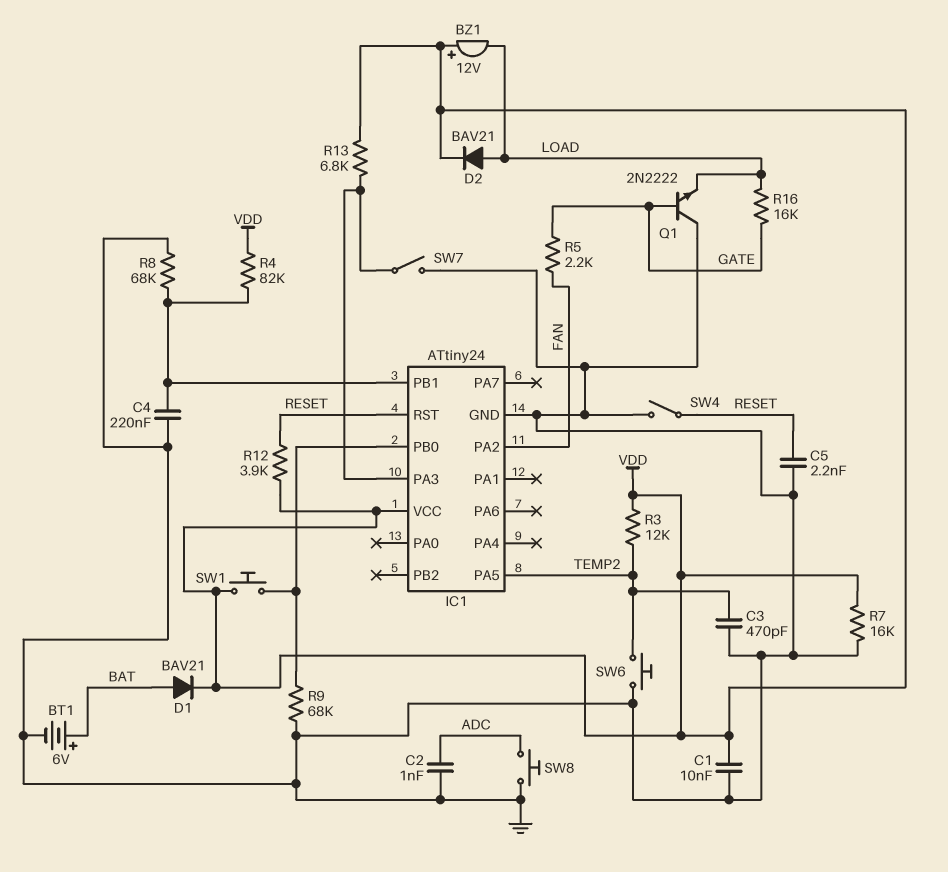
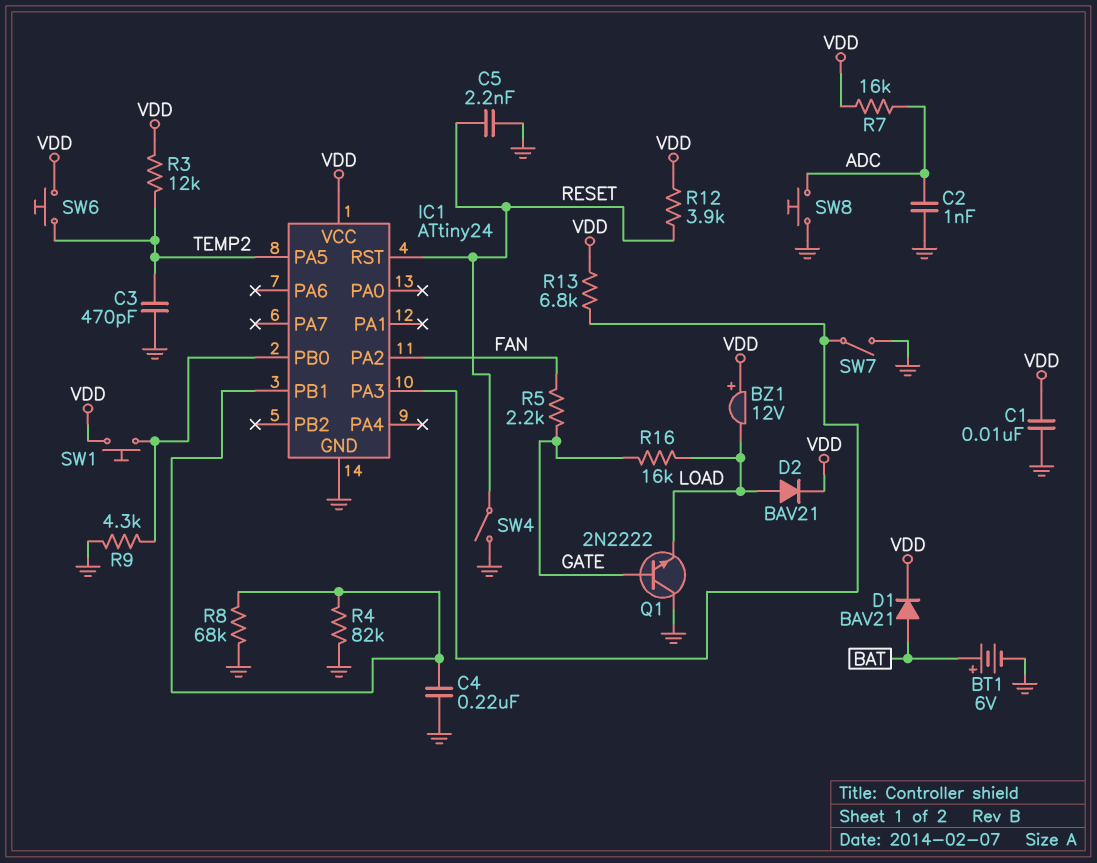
R4: 82k (IC1/PB1, VDD) -> 82k (GND, IC1/PB1)
R7: 16k (GND, VDD) -> 16k (ADC, VDD)
R9: 68k (GND, IC1/PB0) -> 4.3k (GND, IC1/PB0)
SW6: button (GND, TEMP2) -> button (TEMP2, VDD)

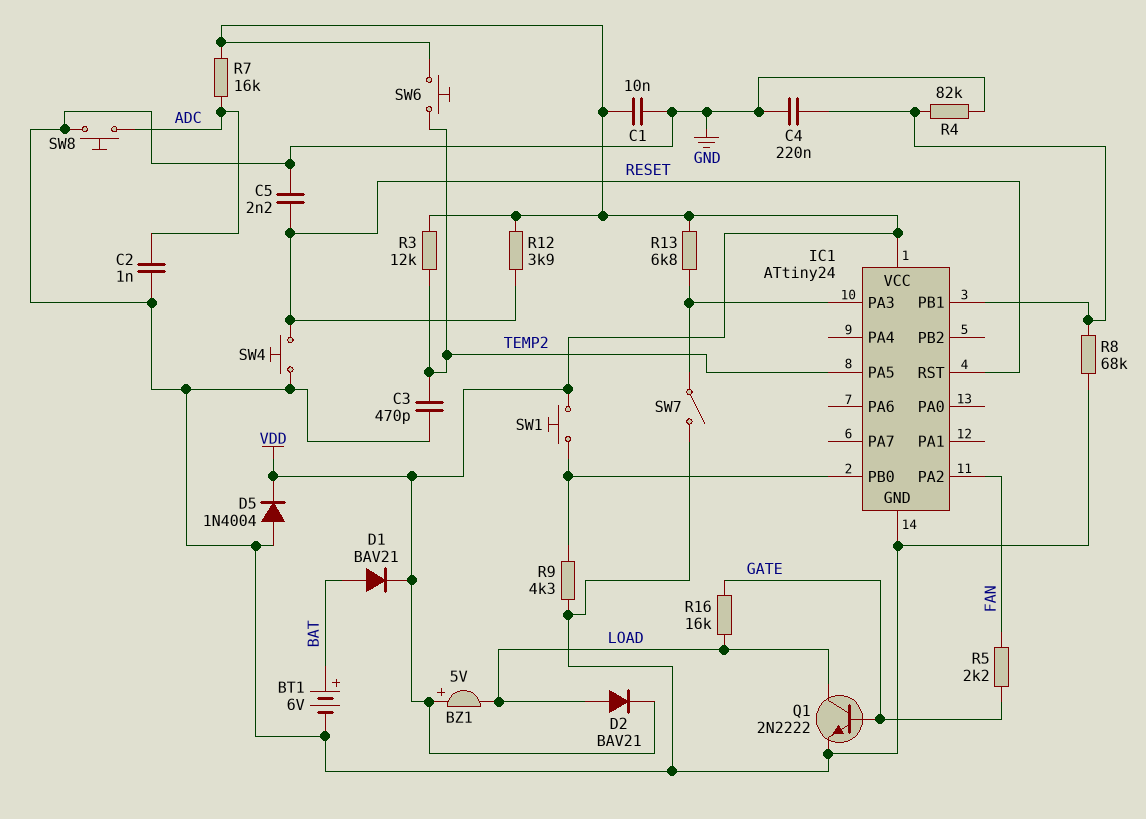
BZ1: buzzer 12V (plus VDD, minus LOAD) -> buzzer 5V (plus VDD, minus LOAD)
D5: none -> diode 1N4004 (A GND, K VDD)
Q1: NPN 2N2222 (B GATE, C GND, E LOAD) -> NPN 2N2222 (B GATE, C LOAD, E GND)
SW4: switch (GND, RESET) -> button (GND, RESET)

